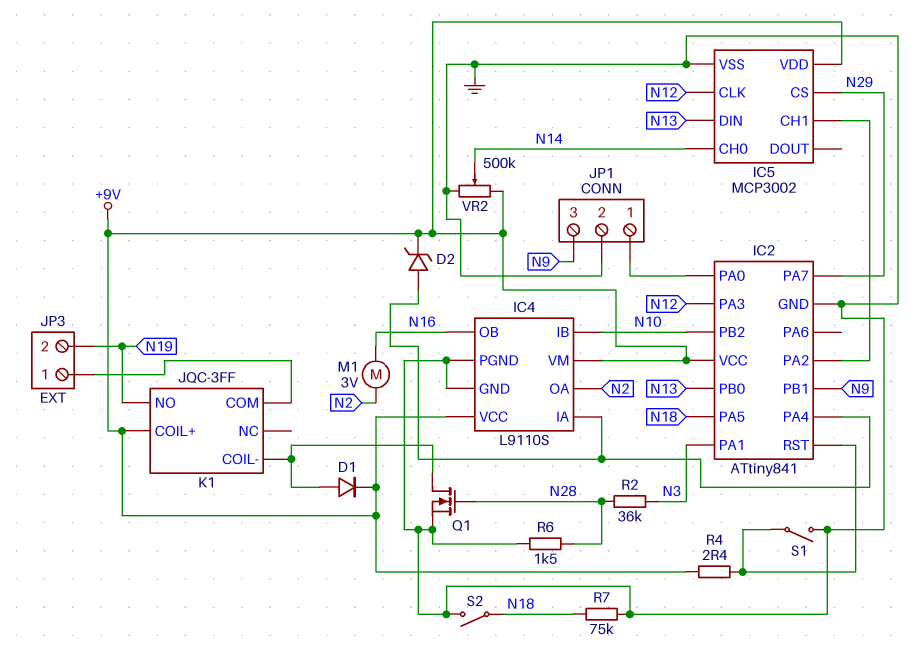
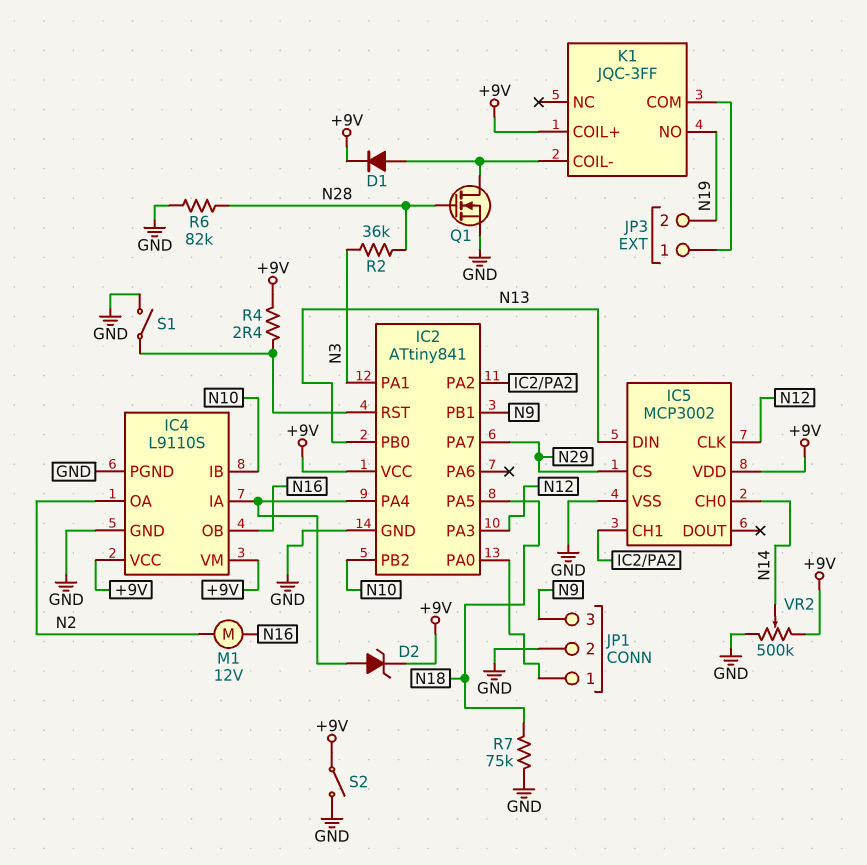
M1: motor 3V (N2, N16) -> motor 12V (N2, N16)
R6: 1.5k (GND, N28) -> 82k (GND, N28)
S2: switch (GND, N18) -> switch (+9V, GND)

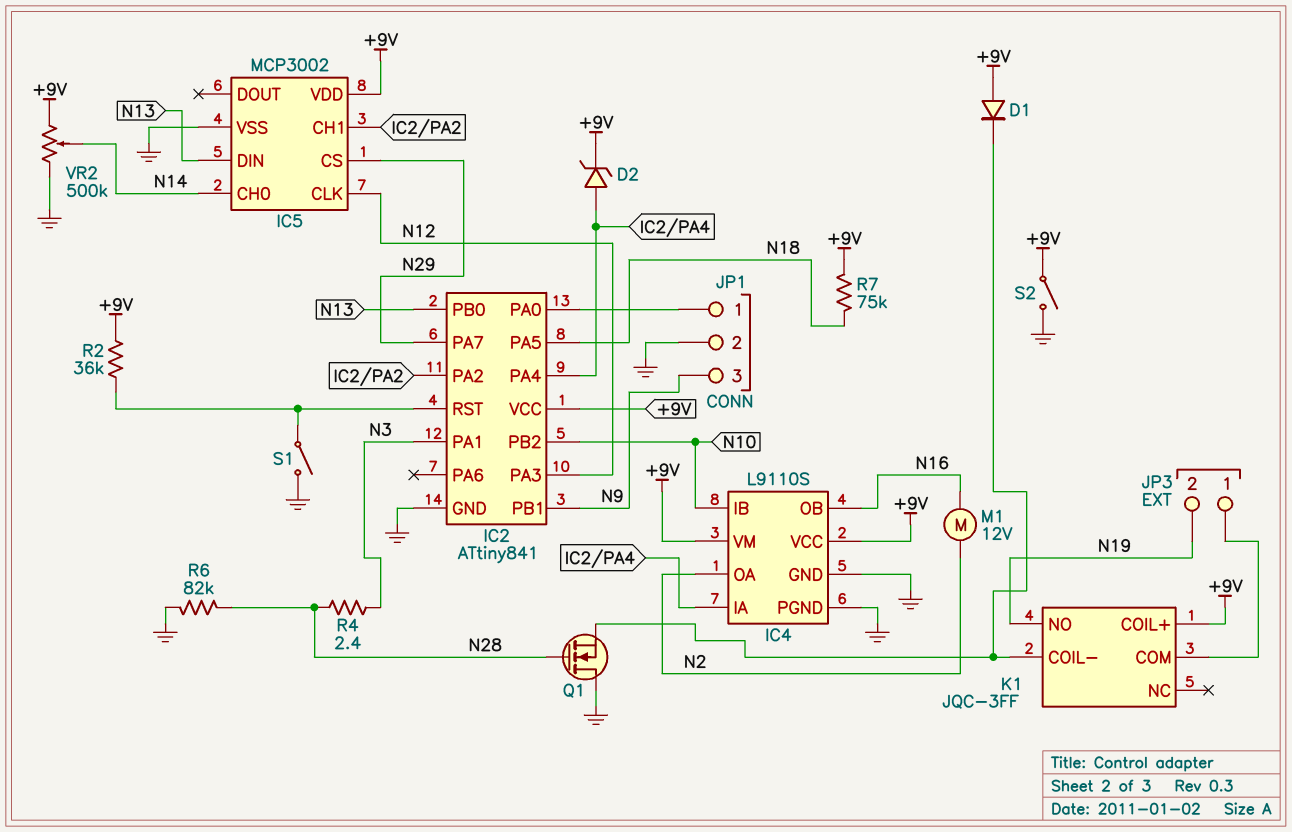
D1: diode (A K1/COIL-, K +9V) -> diode (A +9V, K K1/COIL-)
Q1: NMOS (G N28, D K1/COIL-, S GND) -> NMOS (G N28, D GND, S K1/COIL-)
R2: 36k (N3, N28) -> 36k (+9V, IC2/RST)
R4: 2.4 (+9V, IC2/RST) -> 2.4 (N3, N28)
R7: 75k (GND, N18) -> 75k (+9V, N18)

